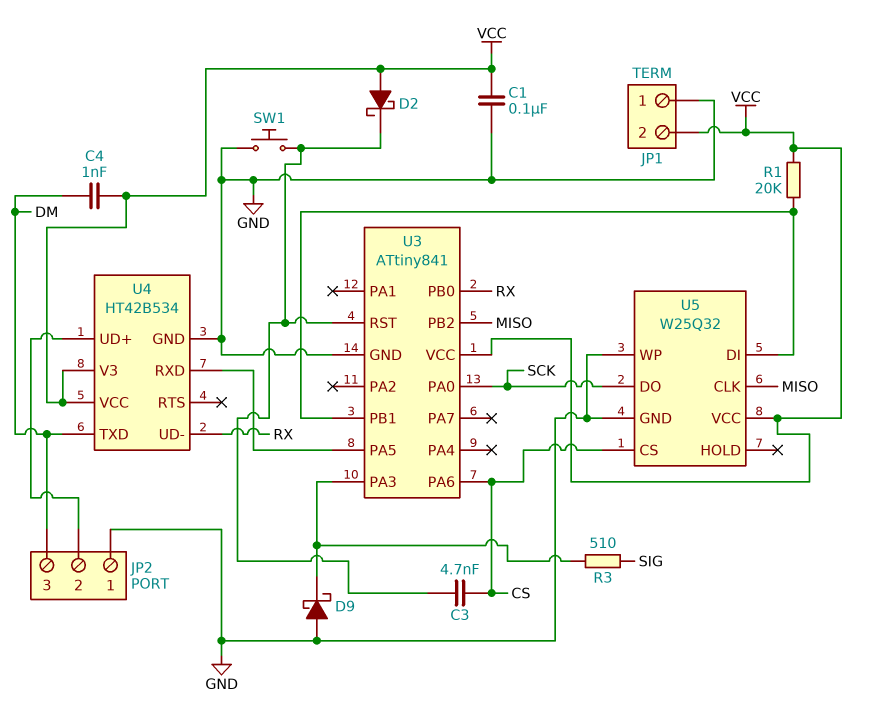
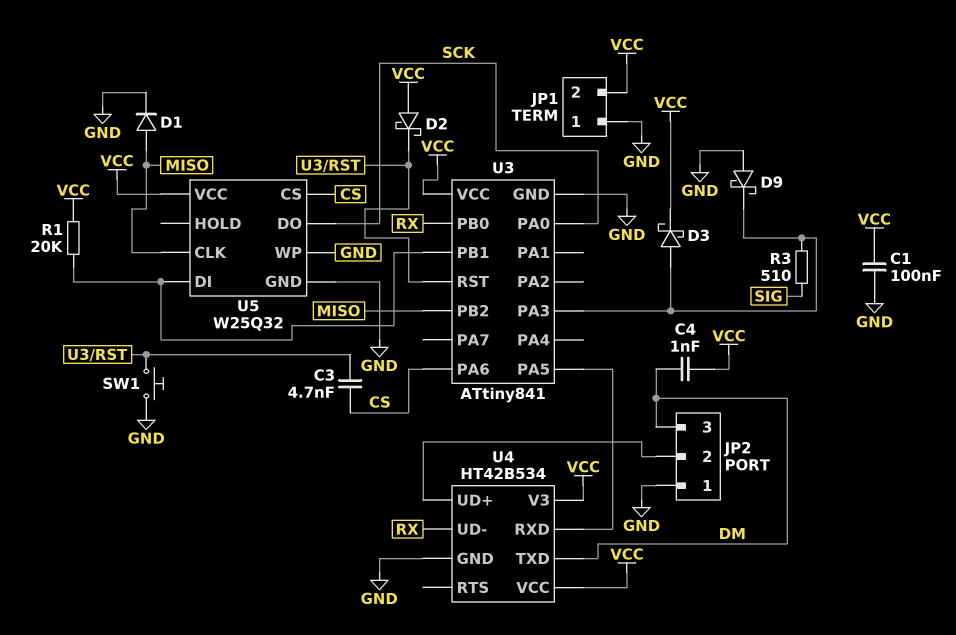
D1: none -> diode (A MISO, K GND)
D3: none -> schottky (A U3/PA3, K VCC)

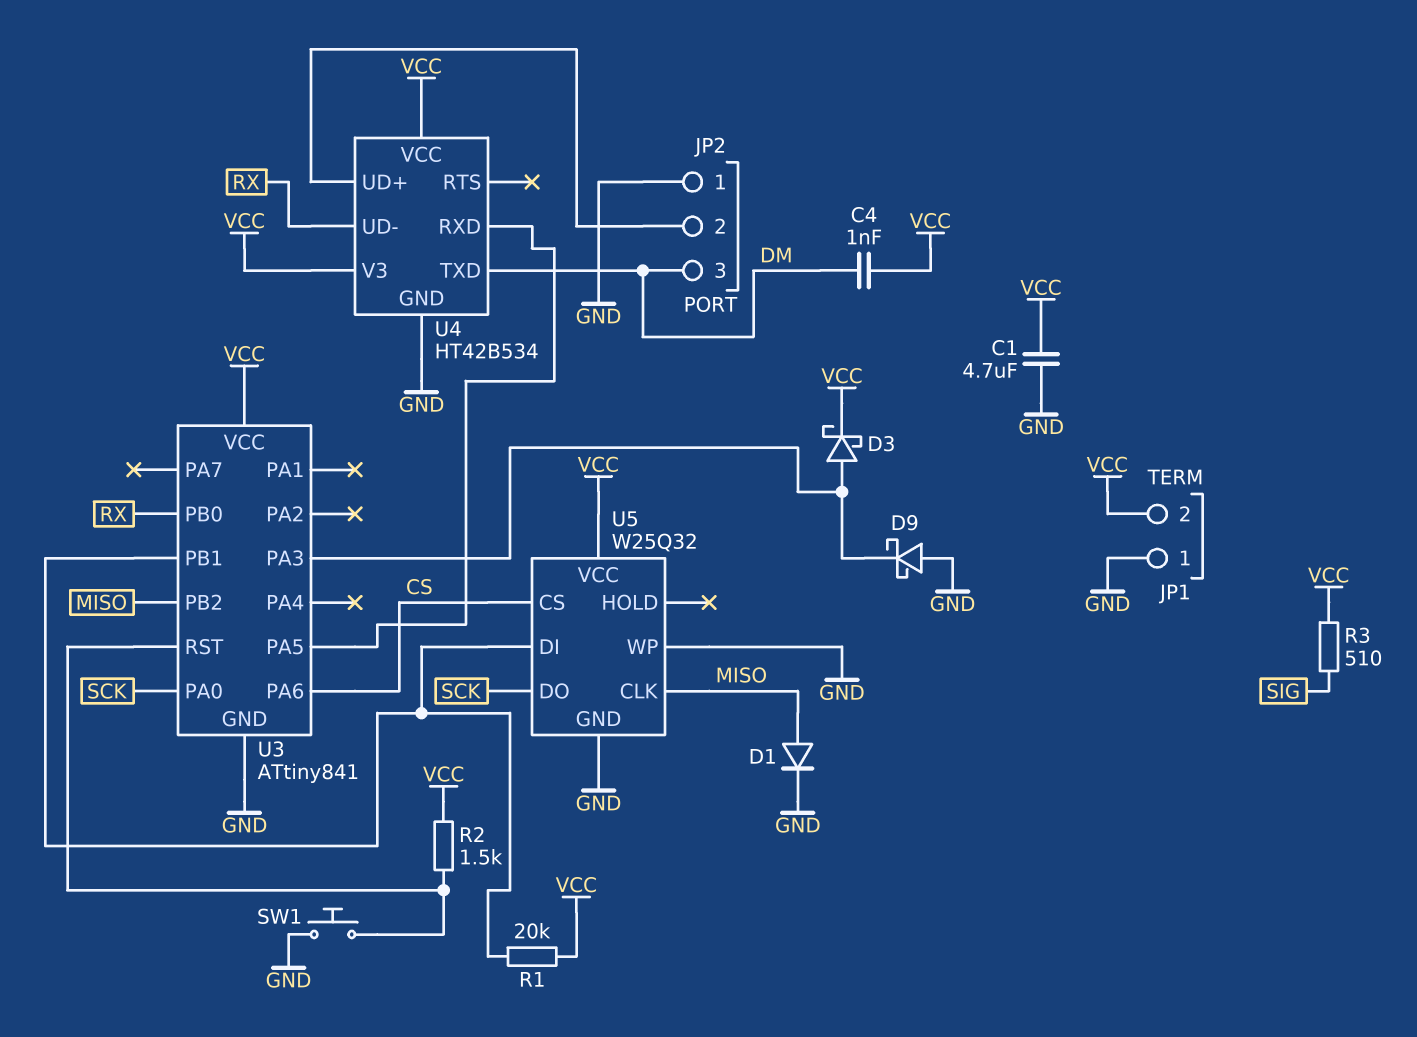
C1: 100nF (GND, VCC) -> 4.7uF (GND, VCC)
C3: 4.7nF (CS, U3/RST) -> none
D2: schottky (A VCC, K U3/RST) -> none
R2: none -> 1.5k (U3/RST, VCC)
R3: 510 (SIG, U3/PA3) -> 510 (SIG, VCC)

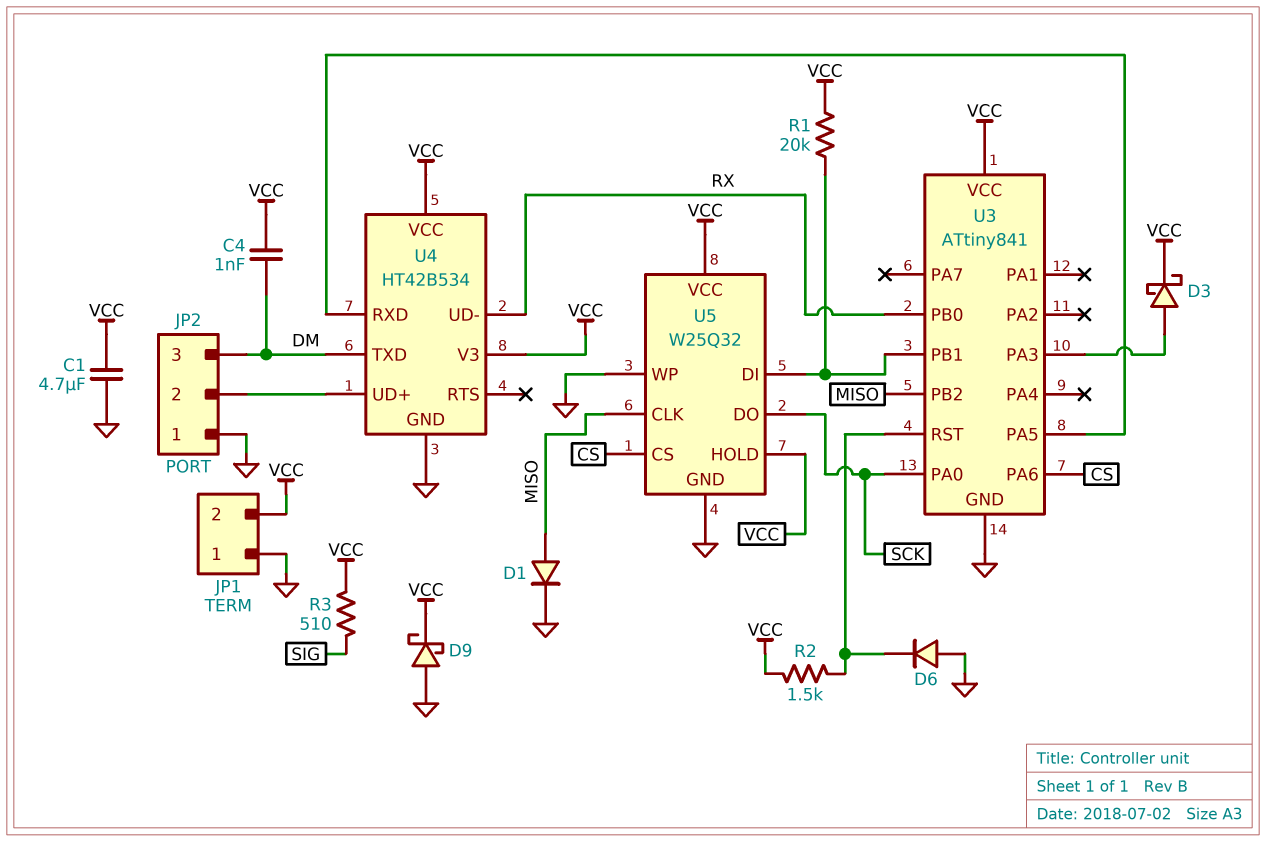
D6: none -> diode (A GND, K U3/RST)
D9: schottky (A GND, K U3/PA3) -> schottky (A GND, K VCC)
SW1: button (GND, U3/RST) -> none
U5 pin HOLD: none -> VCC

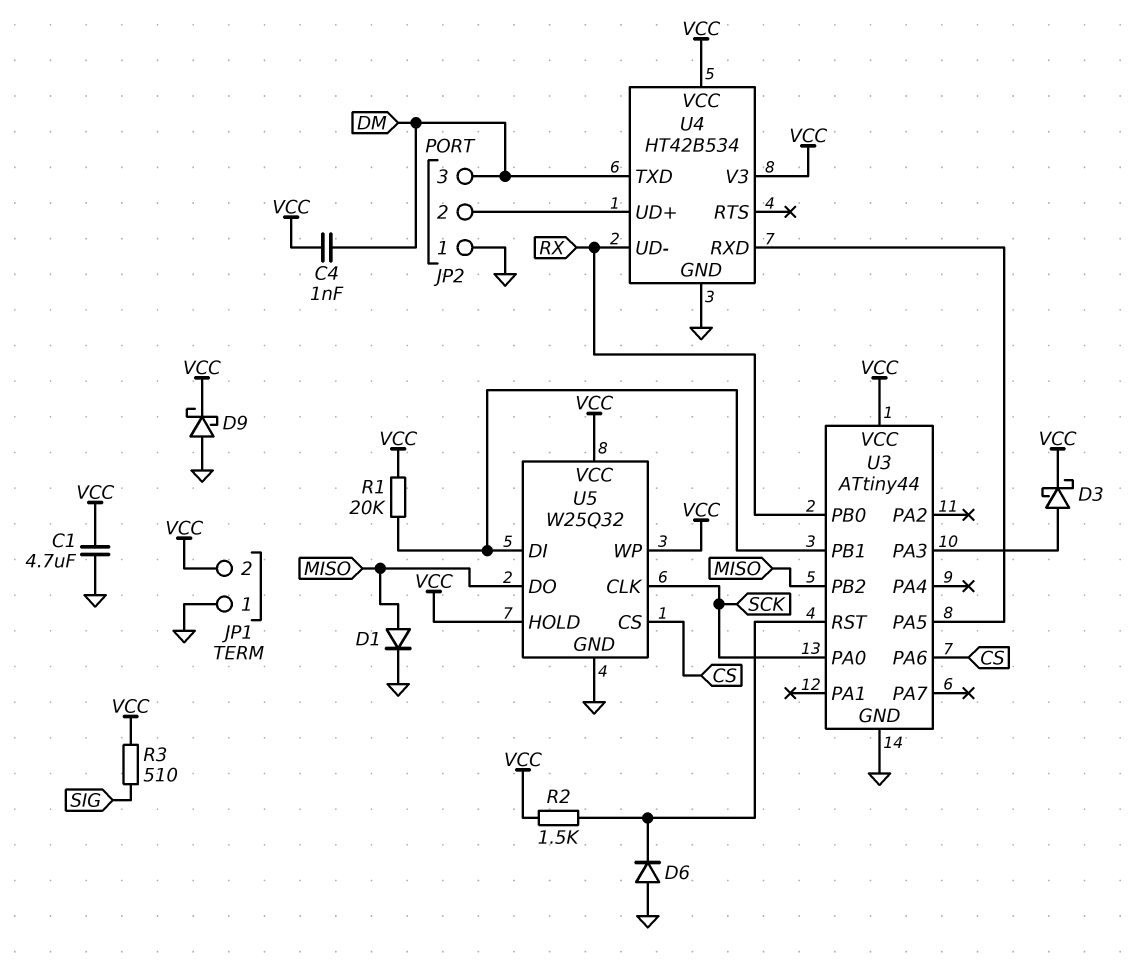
U3: ATtiny841 -> ATtiny44
U5 pin CLK: MISO -> SCK
U5 pin DO: SCK -> MISO
U5 pin WP: GND -> VCC

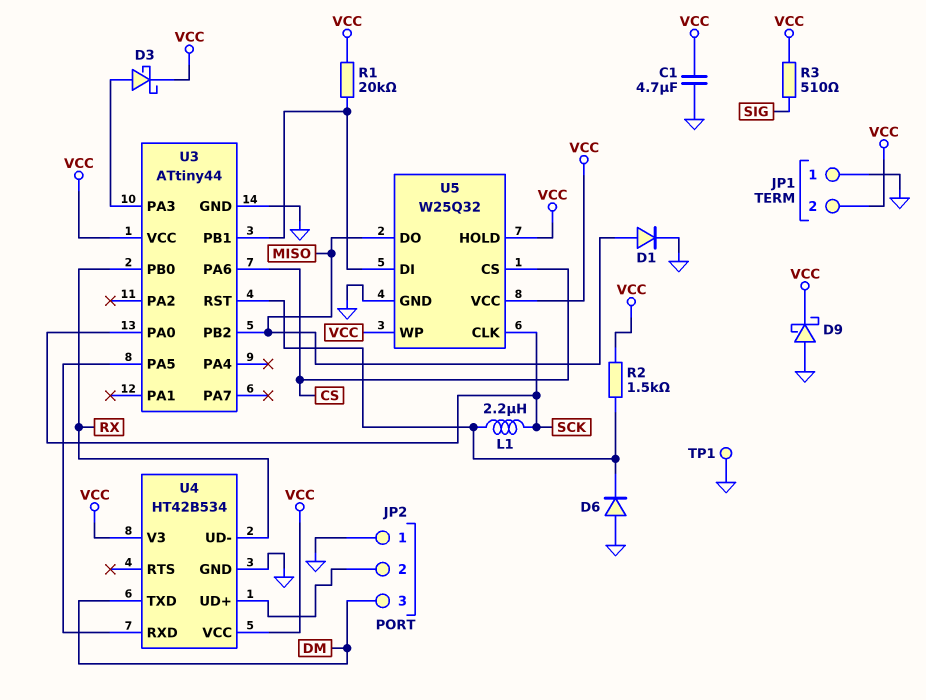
C4: 1nF (DM, VCC) -> none
L1: none -> 2.2uH (SCK, U3/RST)
TP1: none -> test point (GND)

